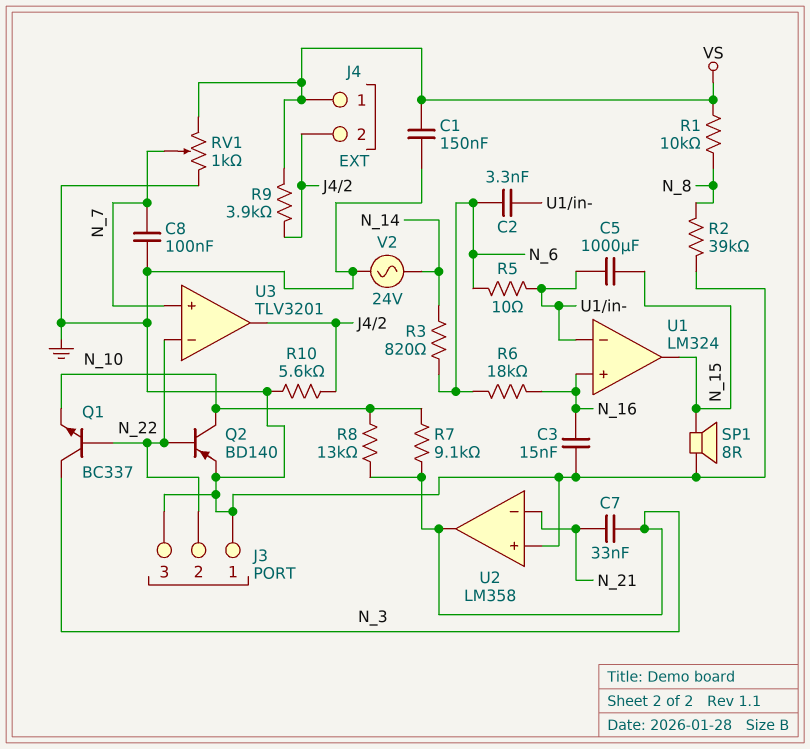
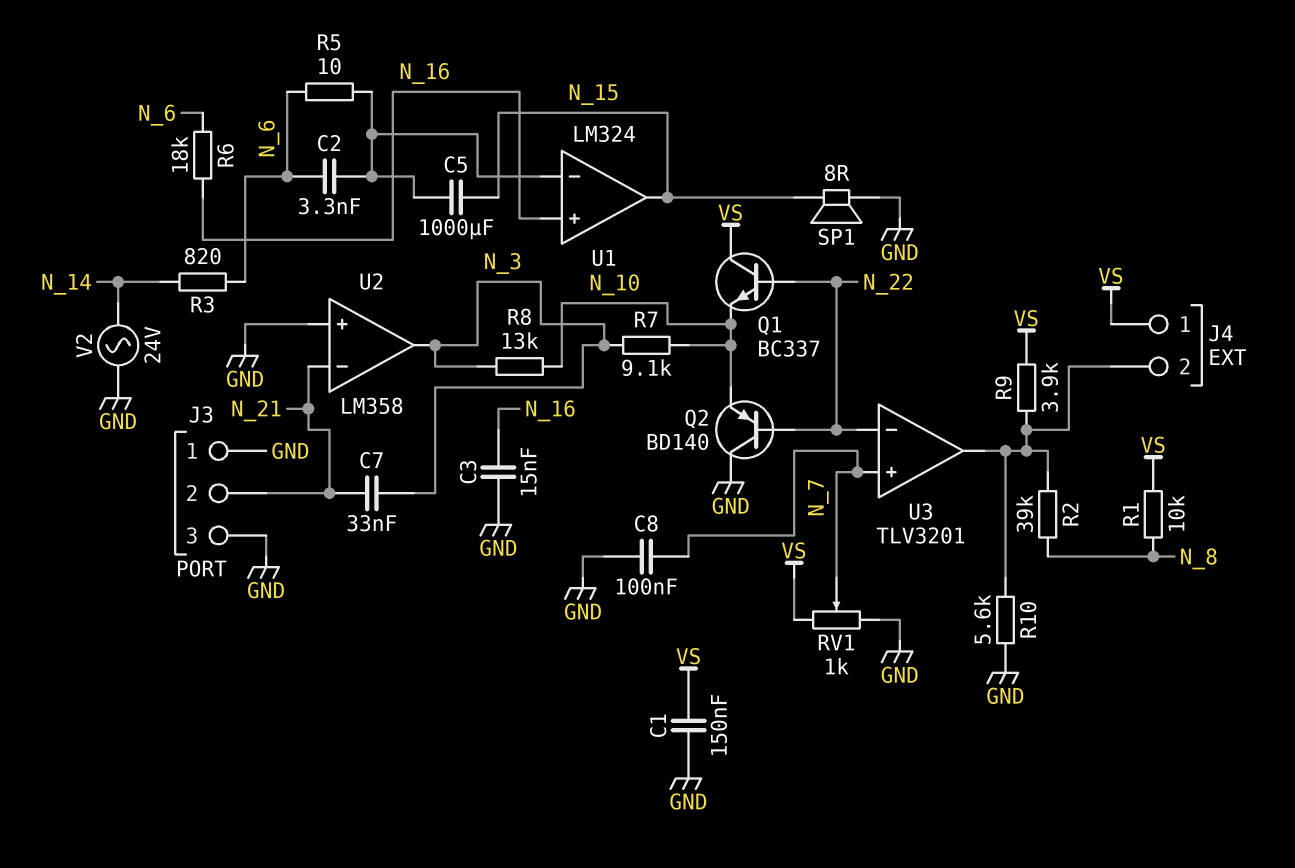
J3 pin 2: N_22 -> N_21
Q1: NPN BC337 (B N_22, C N_3, E N_10) -> NPN BC337 (B N_22, C VS, E N_10)
Q2: PNP BD140 (B N_22, C N_10, E GND) -> PNP BD140 (B N_22, C GND, E N_10)
R2: 39k (GND, N_8) -> 39k (J4/2, N_8)

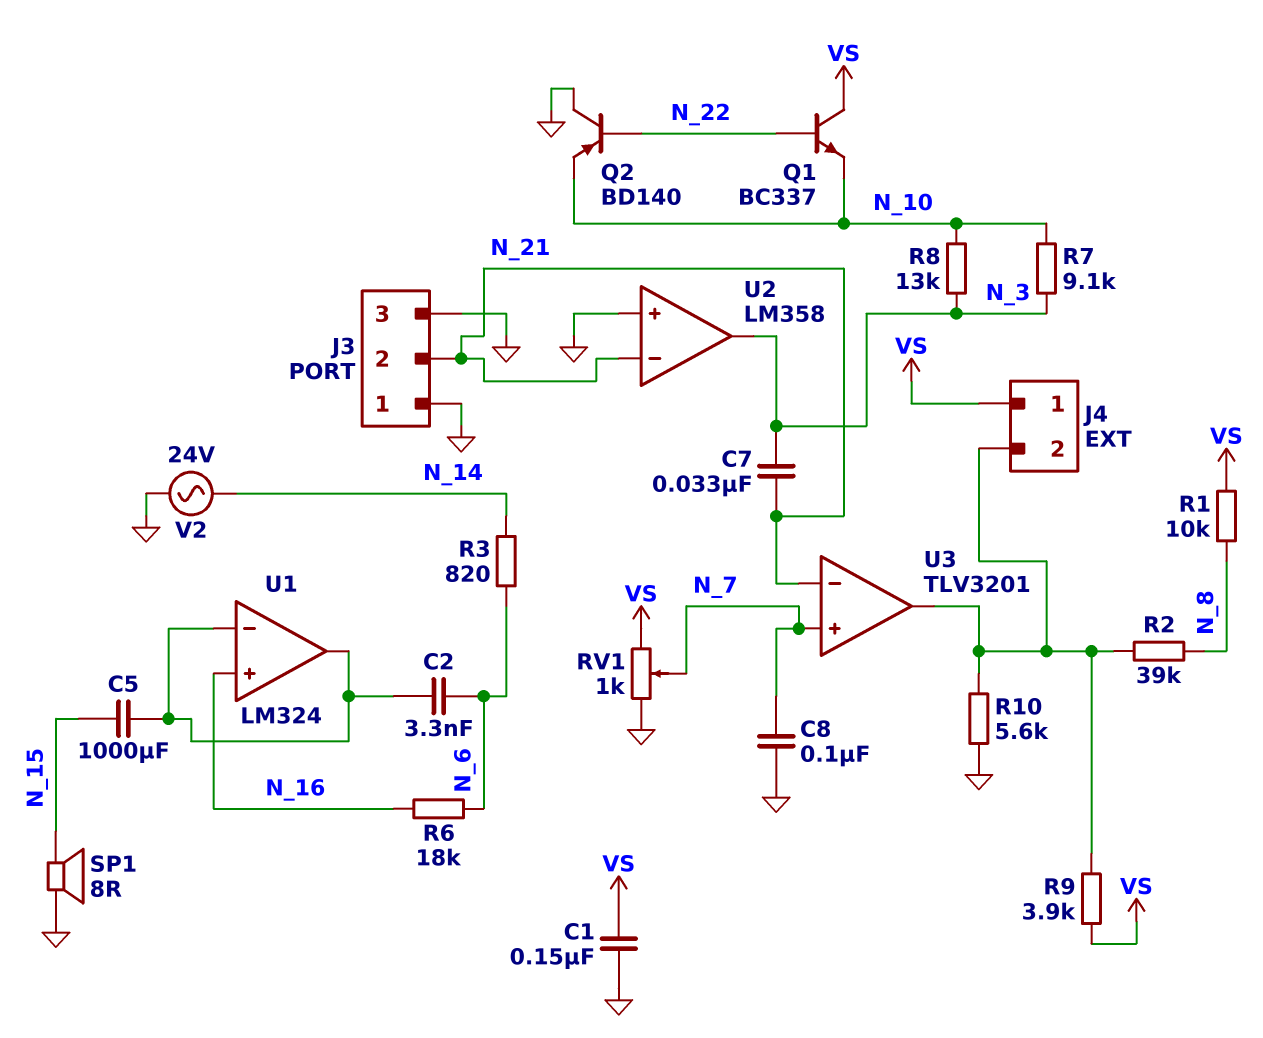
C3: 15nF (GND, N_16) -> none
R5: 10 (N_6, U1/in-) -> none
U1 pin out: N_15 -> U1/in-
U3 pin in-: N_22 -> N_21

